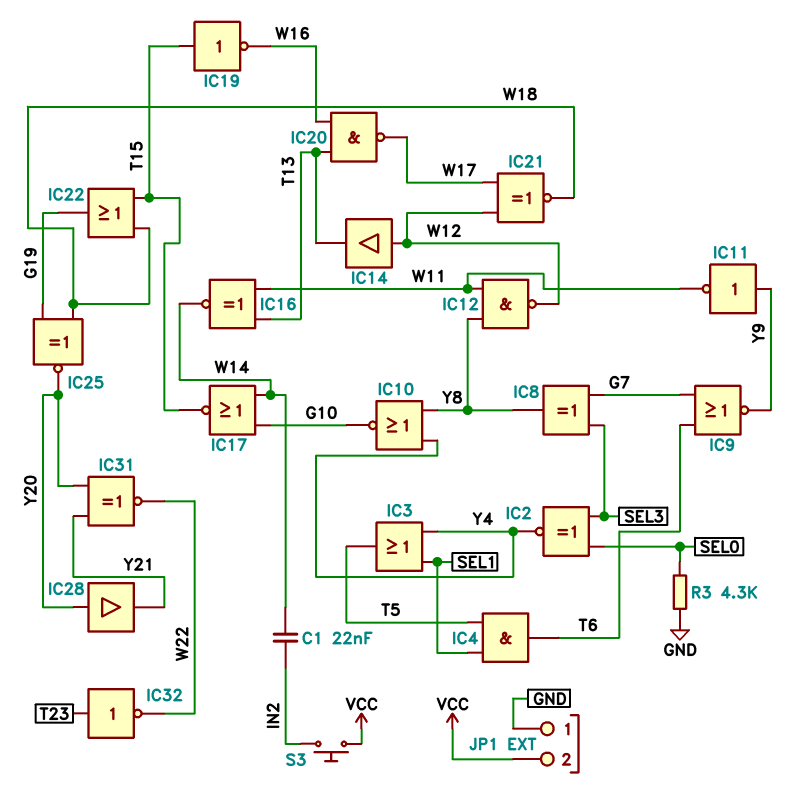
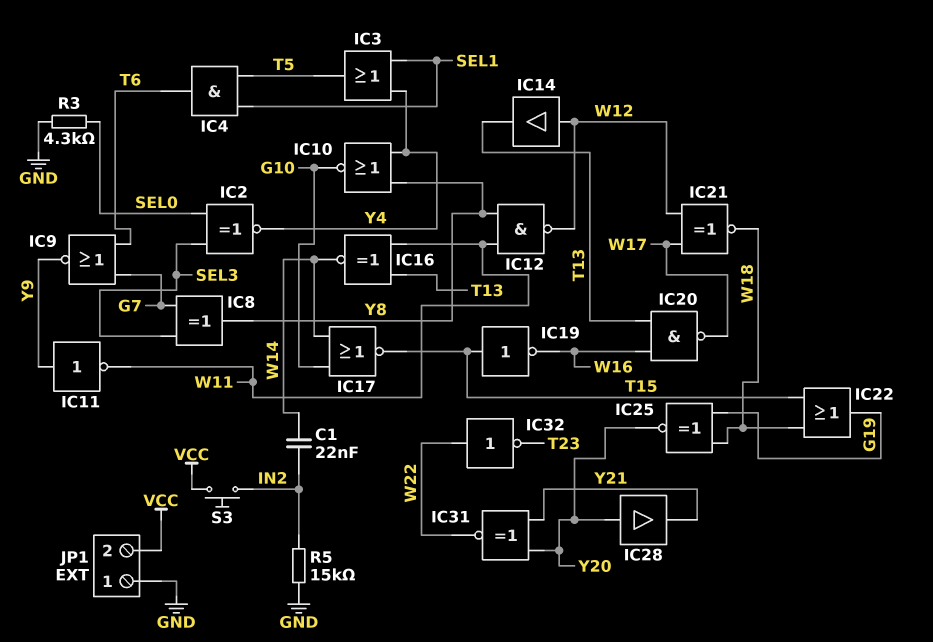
IC32: NOT (in T23, out W22) -> NOT (in W22, out T23)
R5: none -> 15k (GND, IN2)

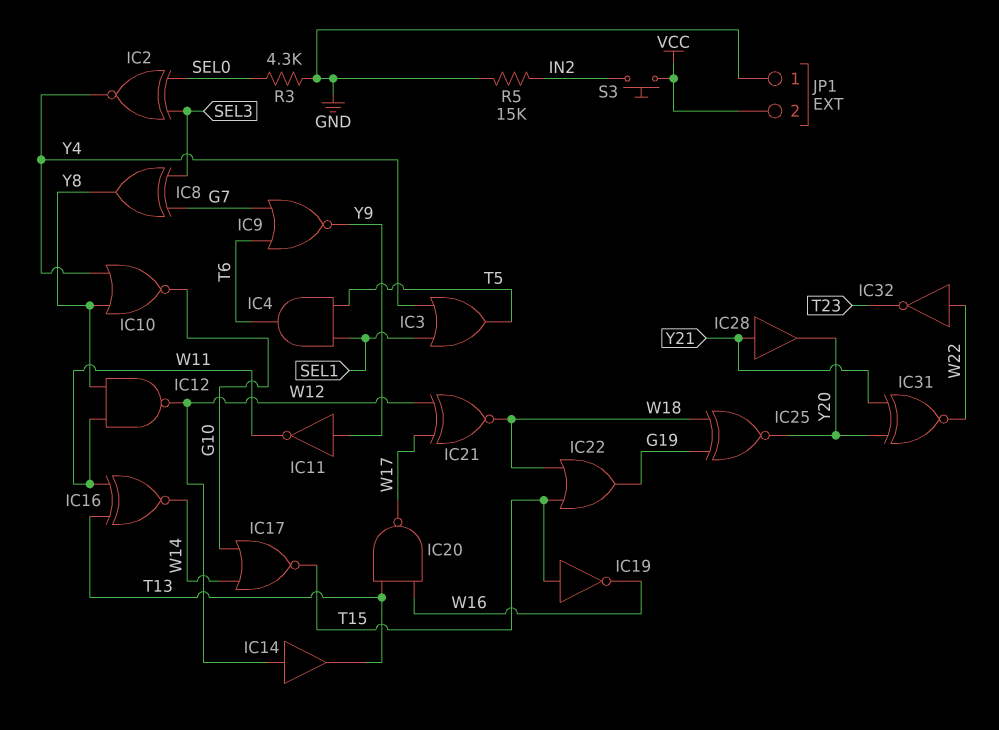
C1: 22nF (IN2, W14) -> none
IC28: buffer (in Y20, out Y21) -> buffer (in Y21, out Y20)

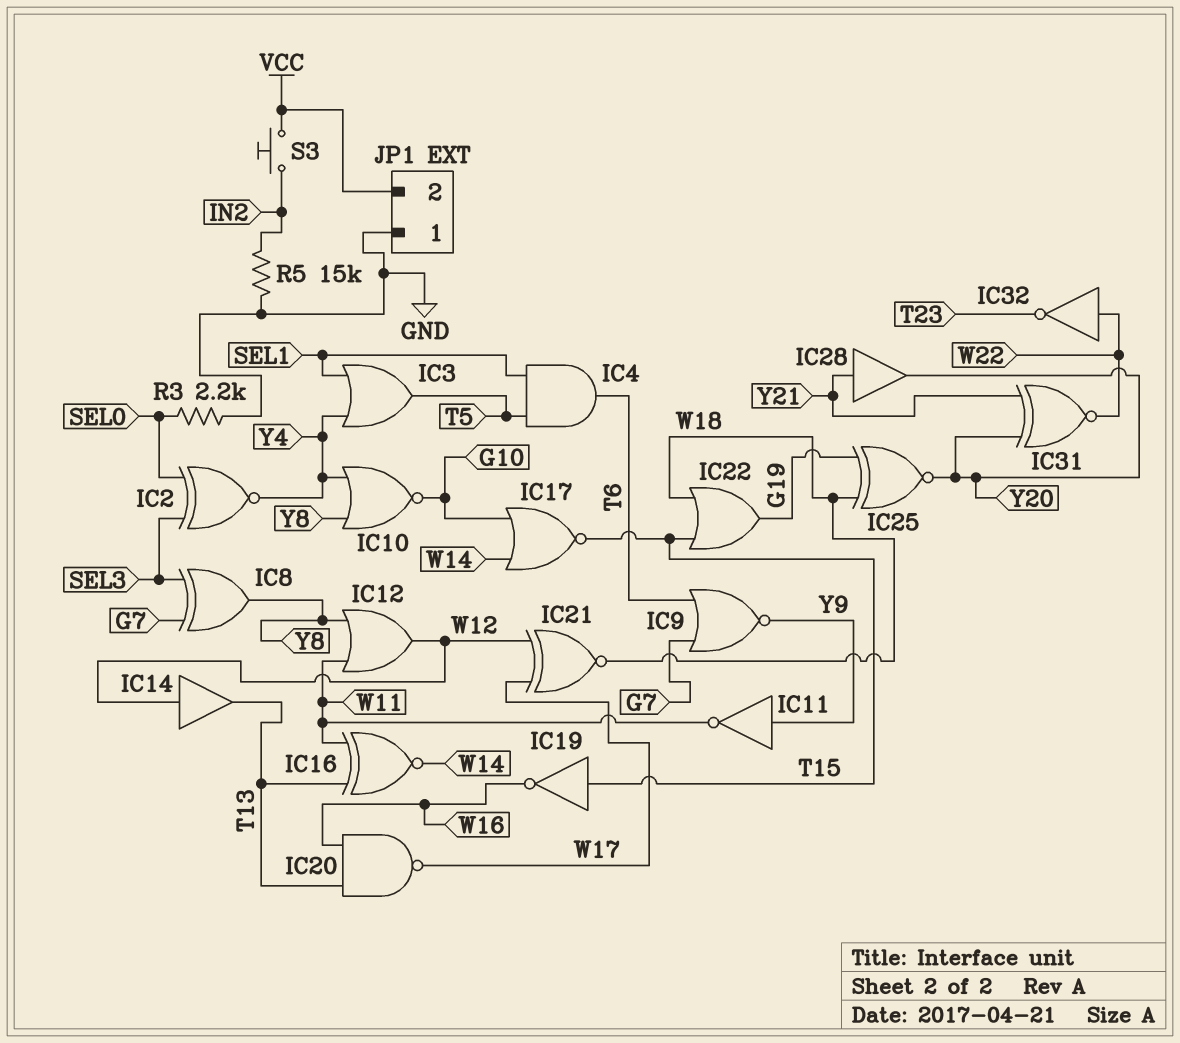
IC12: NAND (in W11, in Y8, out W12) -> OR (in W11, in Y8, out W12)
R3: 4.3k (GND, SEL0) -> 2.2k (GND, SEL0)

